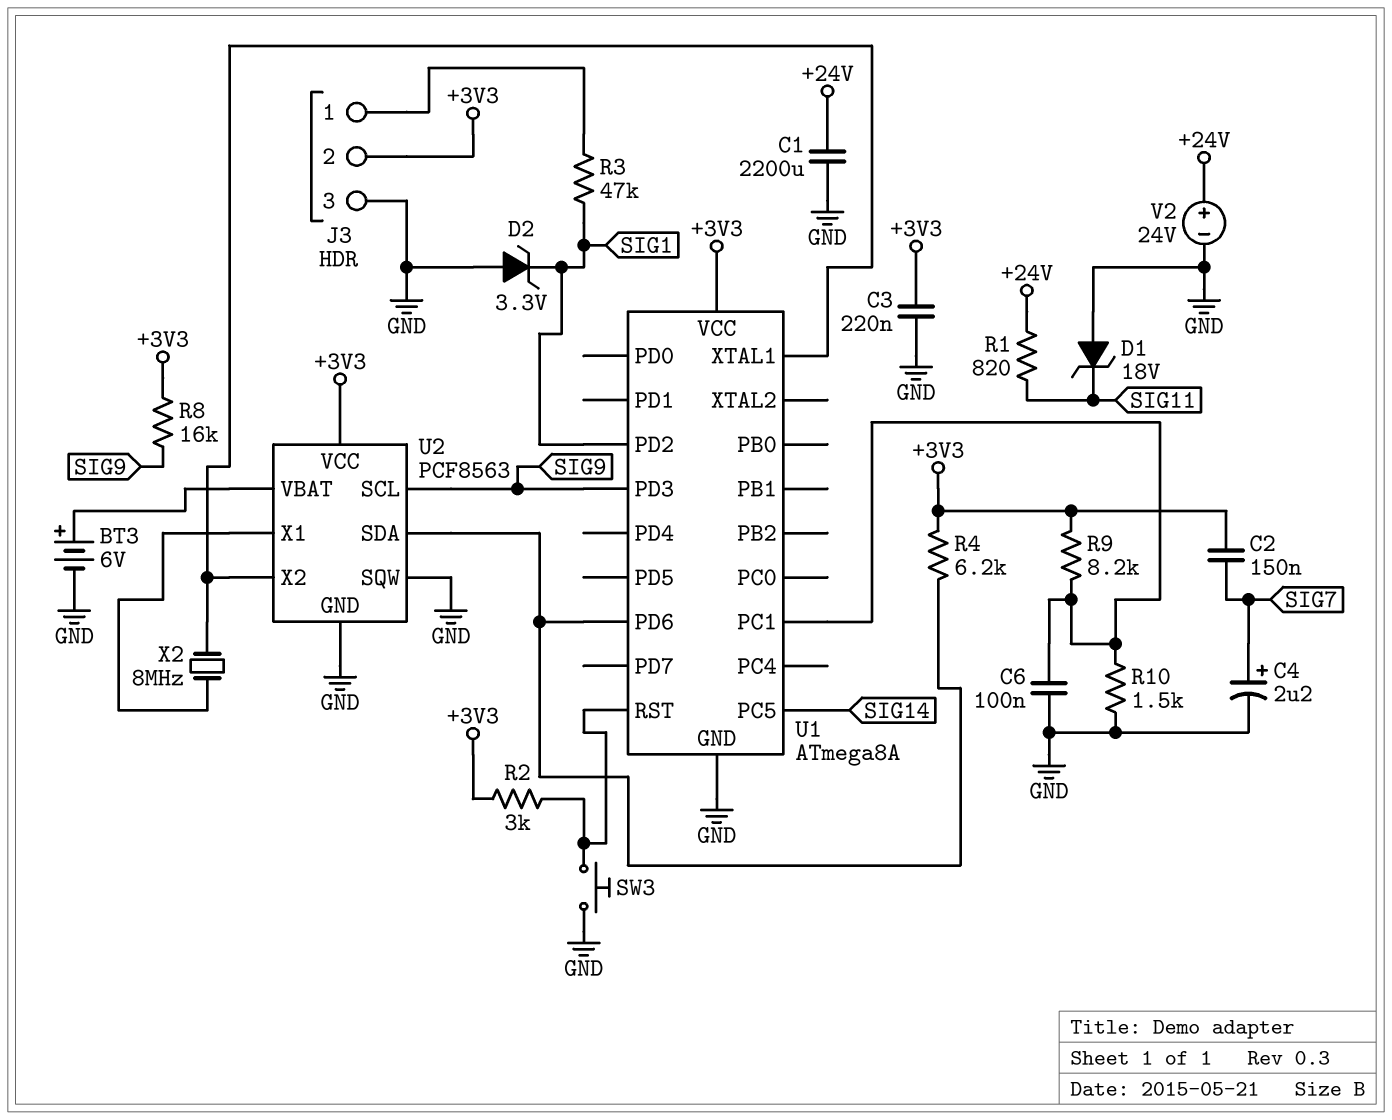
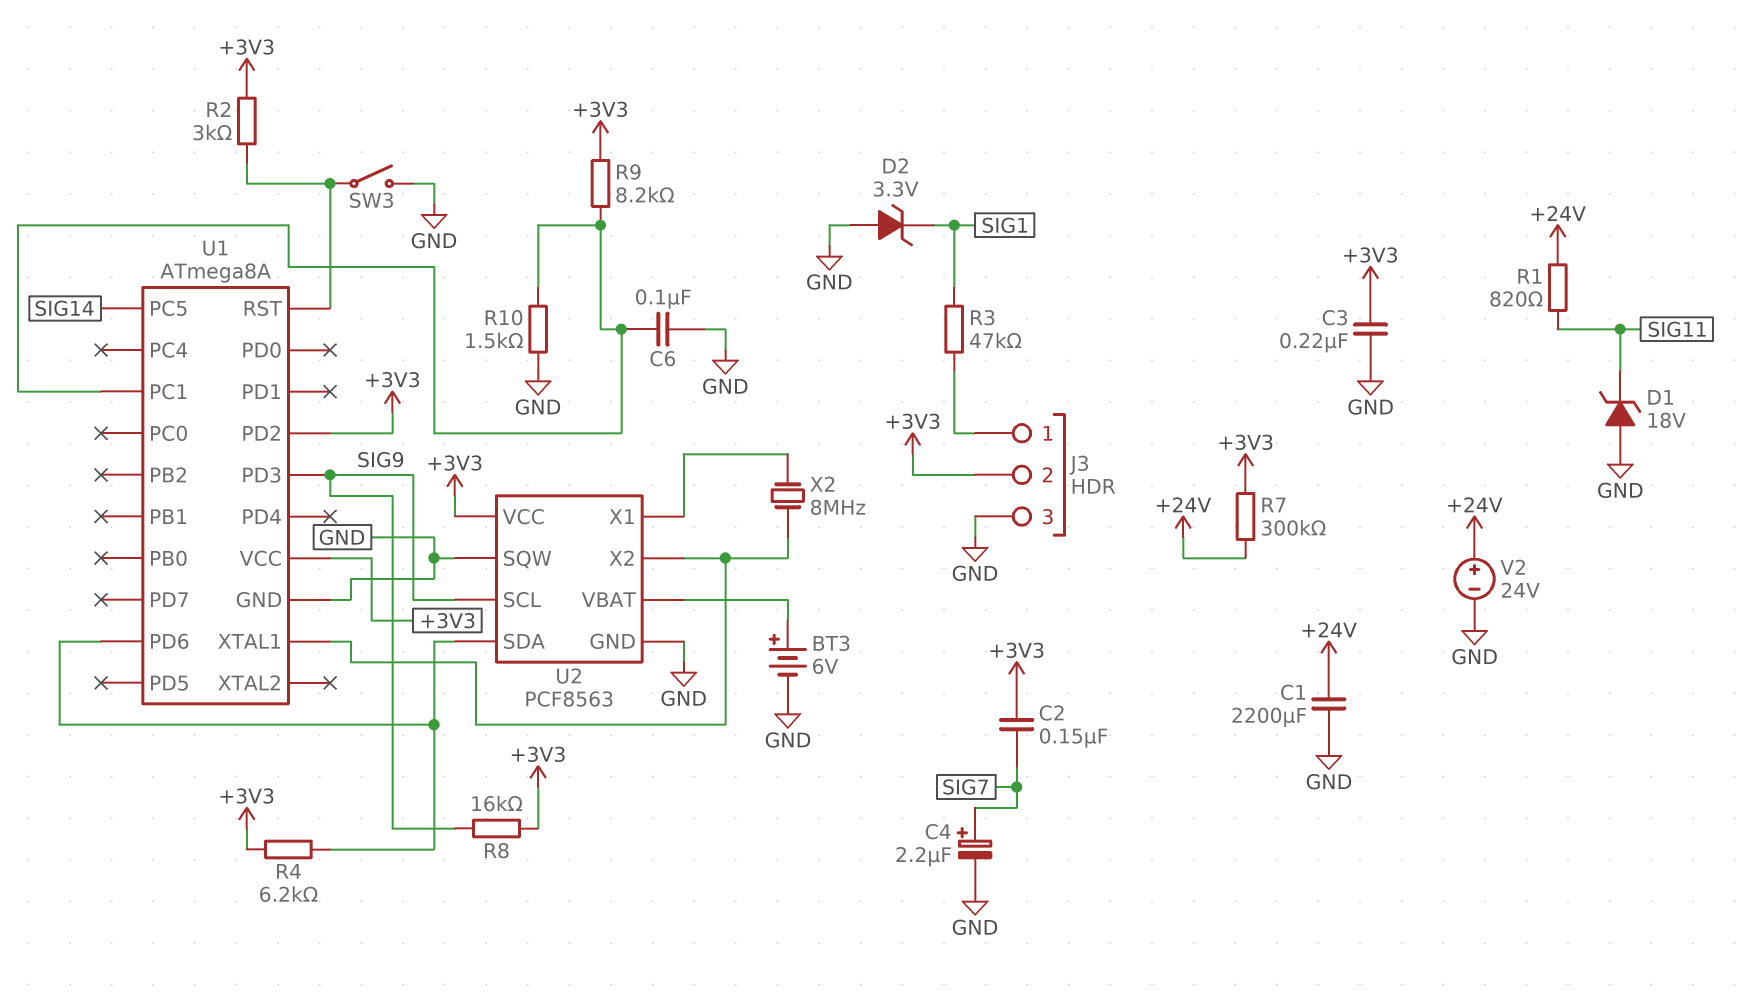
R7: none -> 300k (+3V3, +24V)
SW3: button (GND, U1/RST) -> switch (GND, U1/RST)
U1 pin PD2: SIG1 -> +3V3

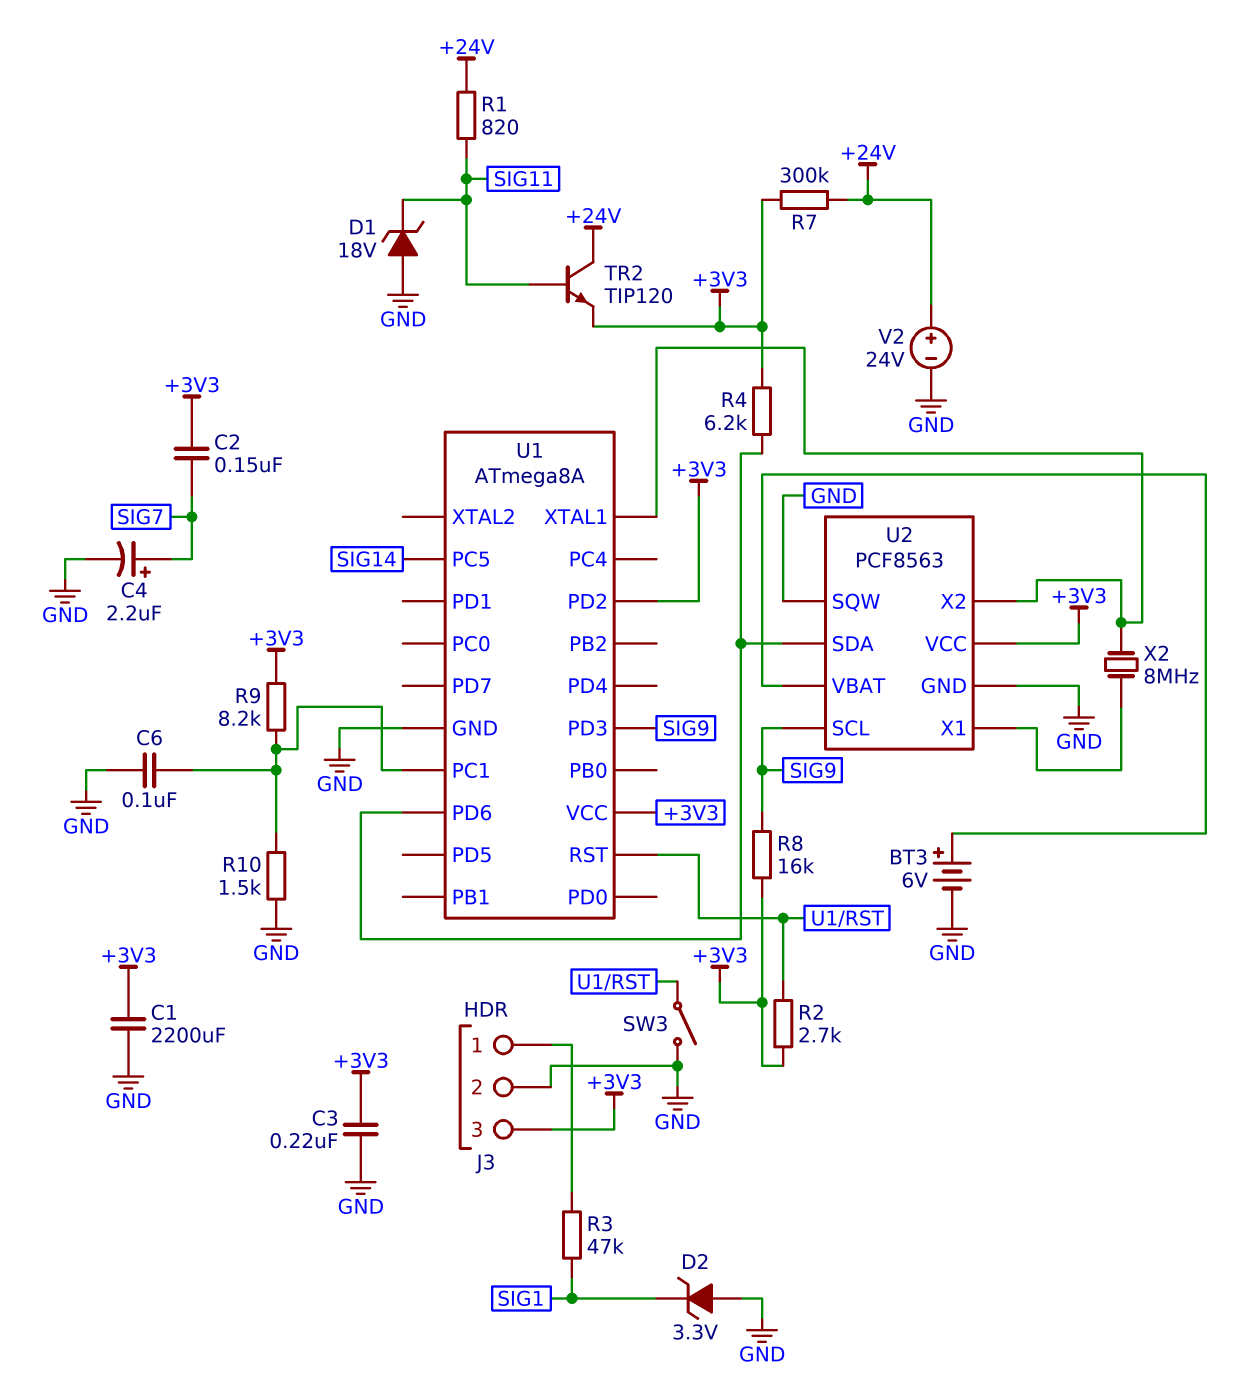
C1: 2200uF (+24V, GND) -> 2200uF (+3V3, GND)
J3 pin 2: +3V3 -> GND
J3 pin 3: GND -> +3V3
R2: 3k (+3V3, U1/RST) -> 2.7k (+3V3, U1/RST)
TR2: none -> NPN TIP120 (B SIG11, C +24V, E +3V3)

